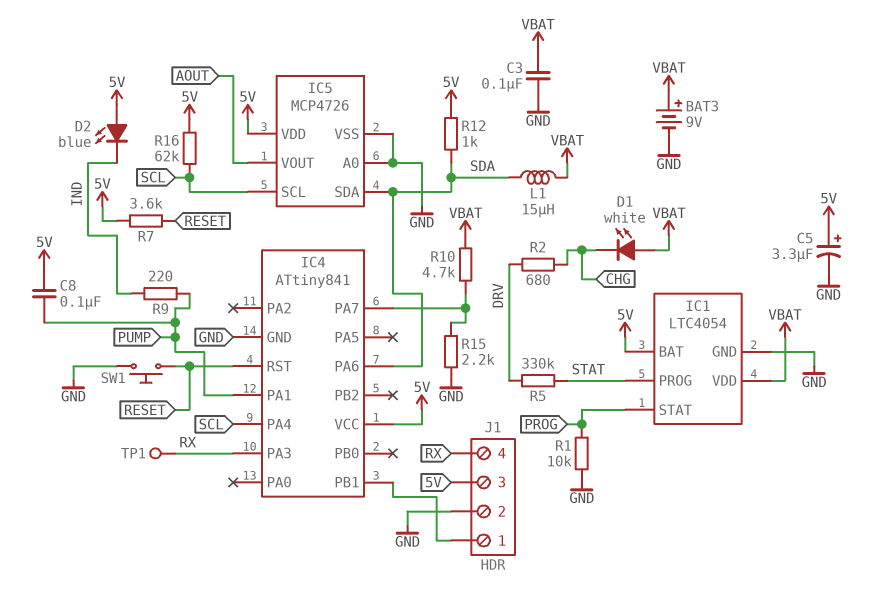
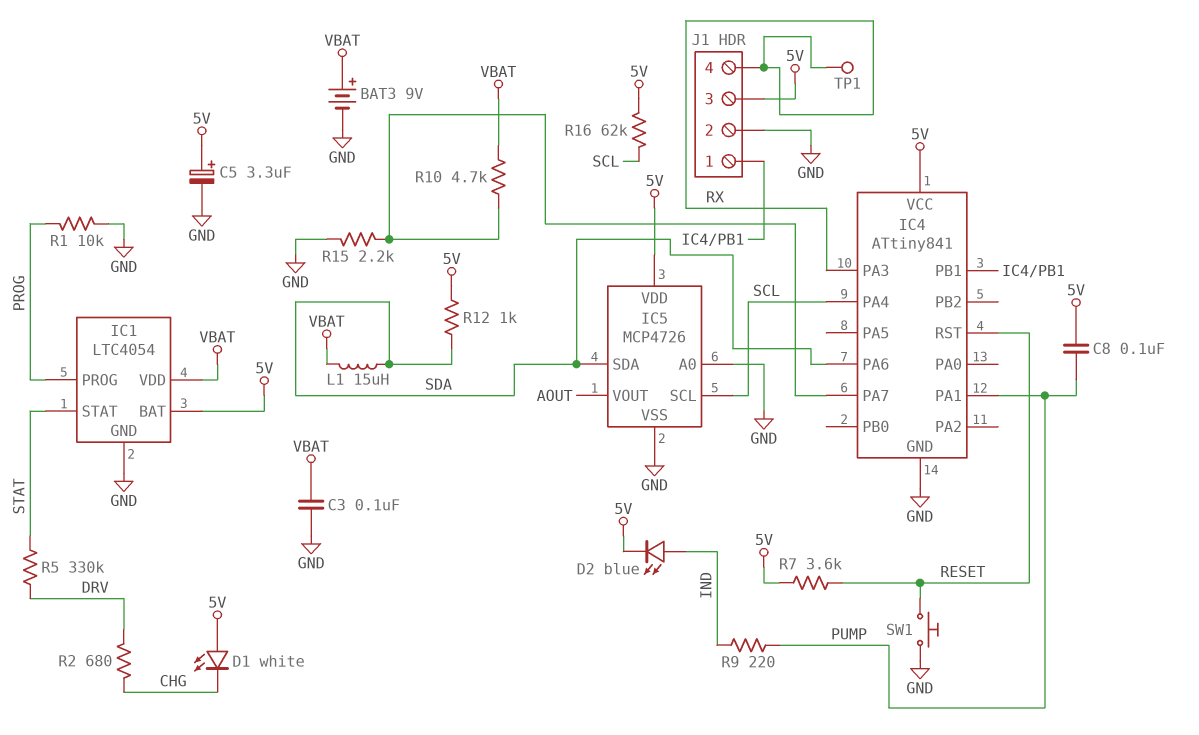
D1: LED white (A VBAT, K CHG) -> LED white (A 5V, K CHG)
D2: LED blue (A 5V, K IND) -> LED blue (A IND, K 5V)
IC1 pin PROG: STAT -> PROG
IC1 pin STAT: PROG -> STAT

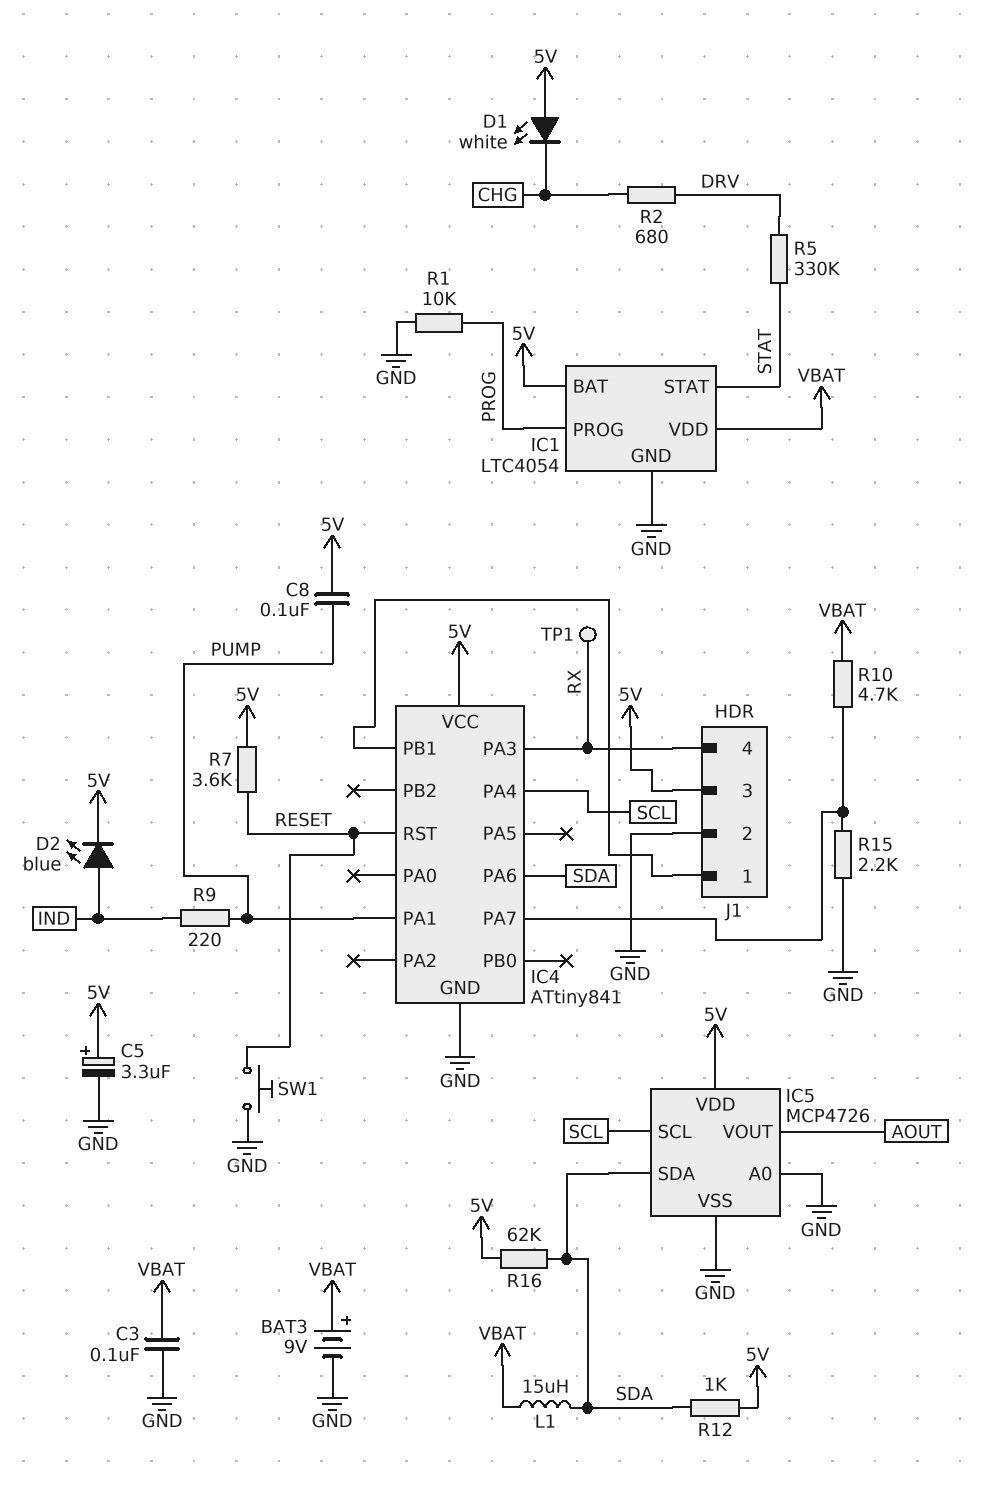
R16: 62k (5V, SCL) -> 62k (5V, SDA)

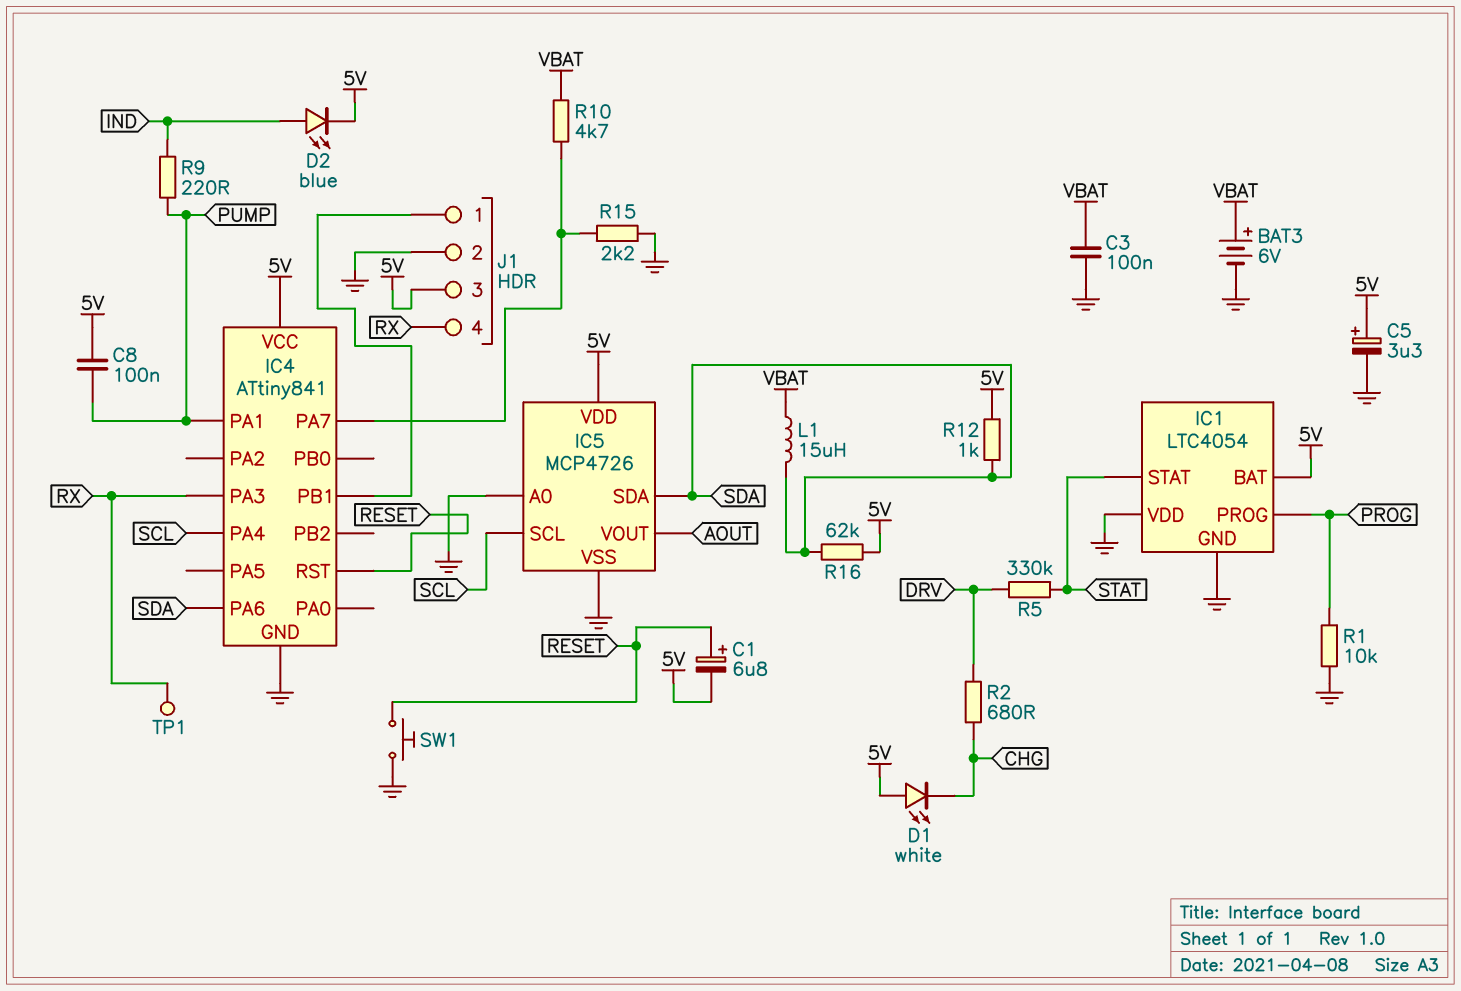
BAT3: 9V (plus VBAT, minus GND) -> 6V (plus VBAT, minus GND)
C1: none -> 6.8uF (plus RESET, minus 5V)
IC1 pin VDD: VBAT -> GND
R7: 3.6k (5V, RESET) -> none

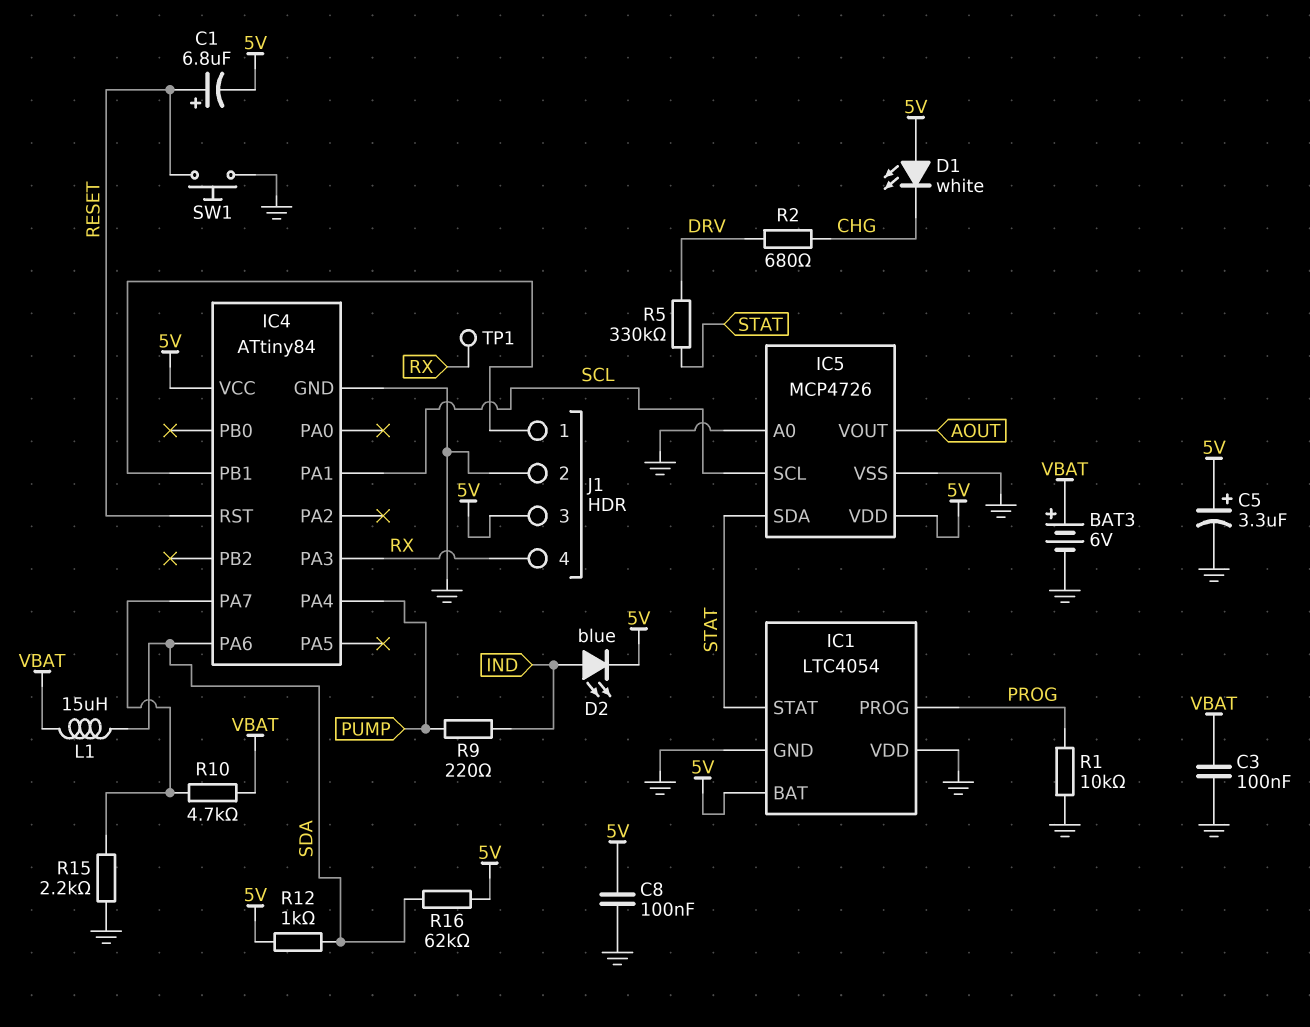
C8: 100nF (5V, PUMP) -> 100nF (5V, GND)
IC4: ATtiny841 -> ATtiny84
IC4 pin PA1: PUMP -> SCL
IC4 pin PA4: SCL -> PUMP
IC5 pin SDA: SDA -> STAT

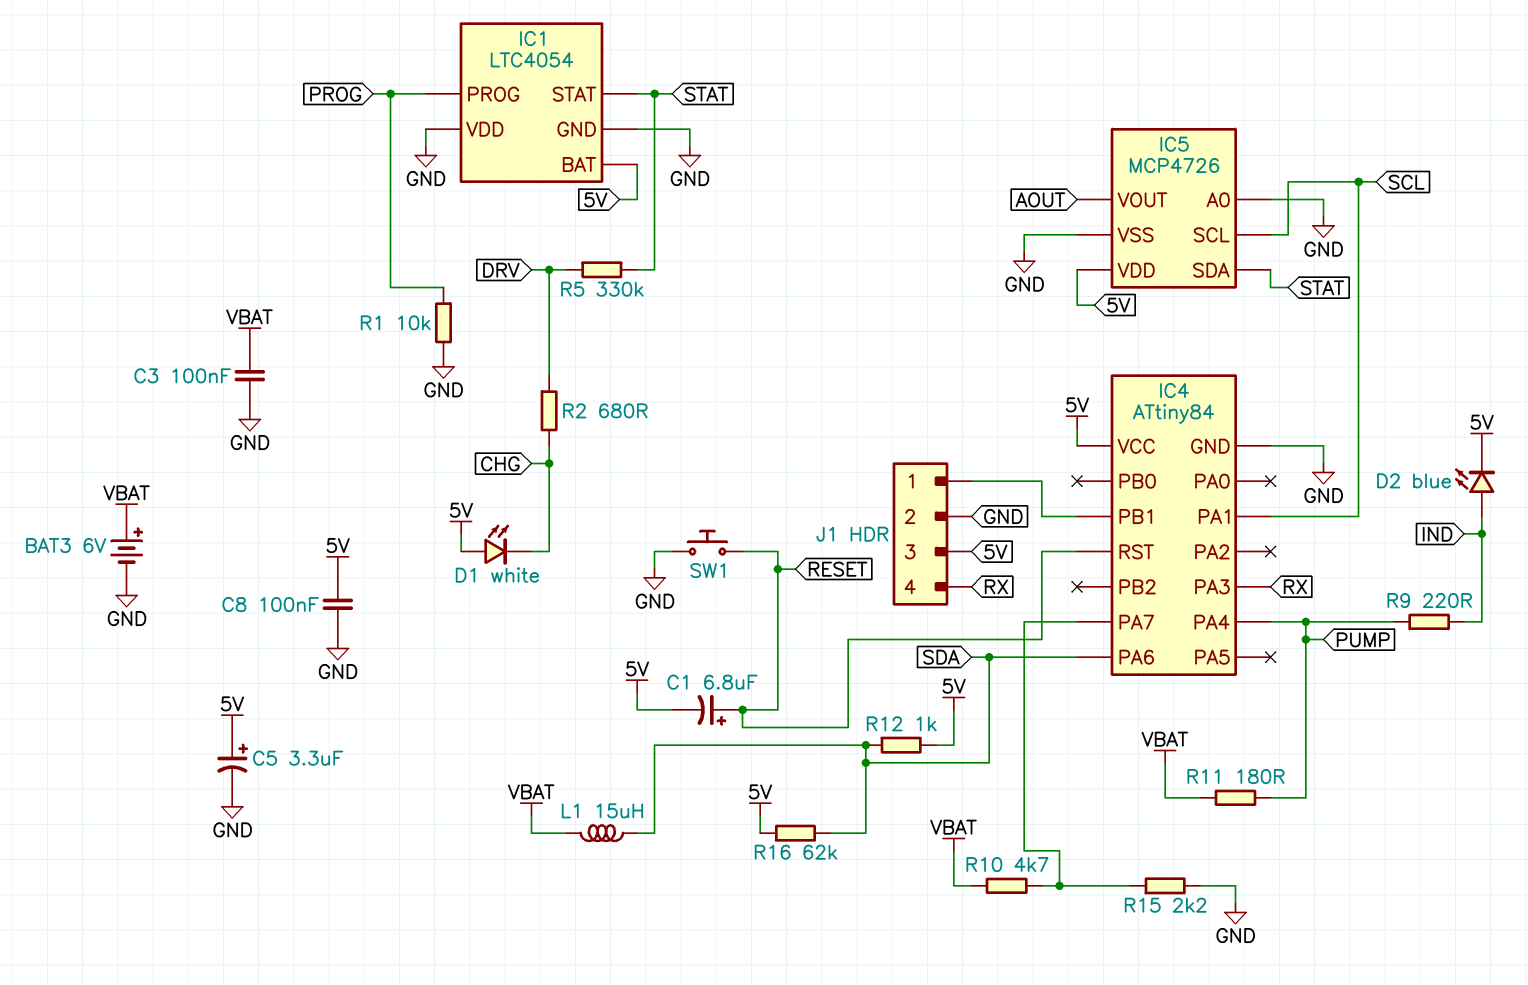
R11: none -> 180 (PUMP, VBAT)
TP1: test point (RX) -> none

